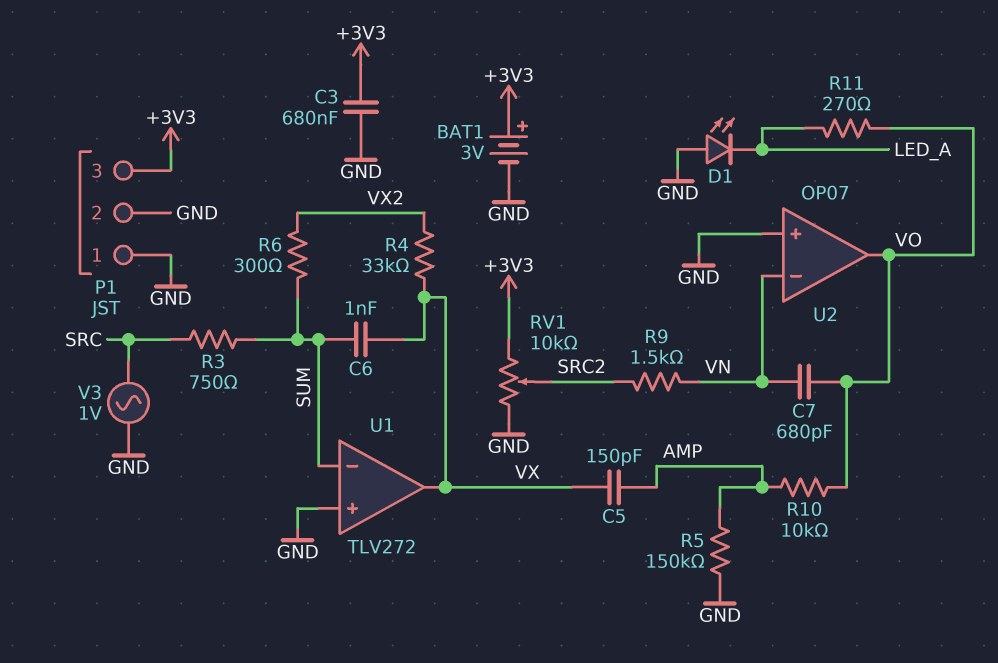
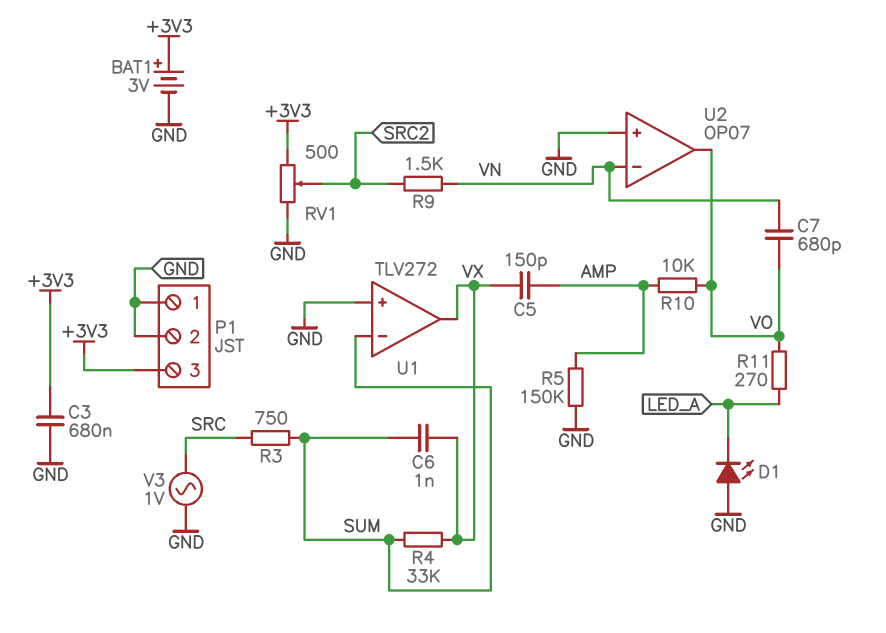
R4: 33k (VX, VX2) -> 33k (SUM, VX)
R6: 300 (SUM, VX2) -> none
RV1: 10k (+3V3, GND, wiper SRC2) -> 500 (+3V3, GND, wiper SRC2)

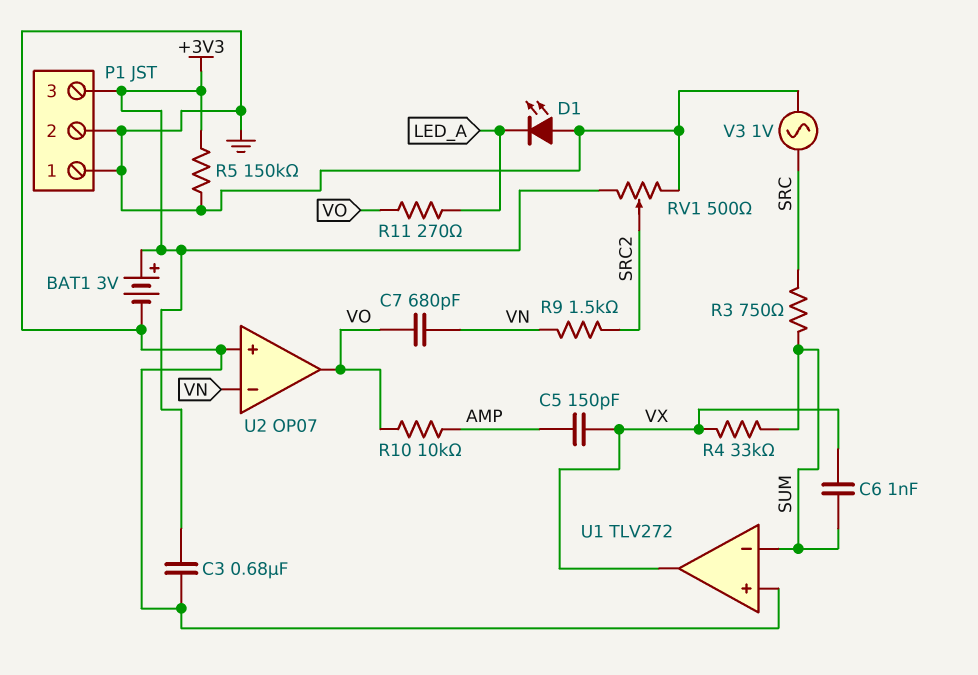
R5: 150k (AMP, GND) -> 150k (+3V3, GND)

